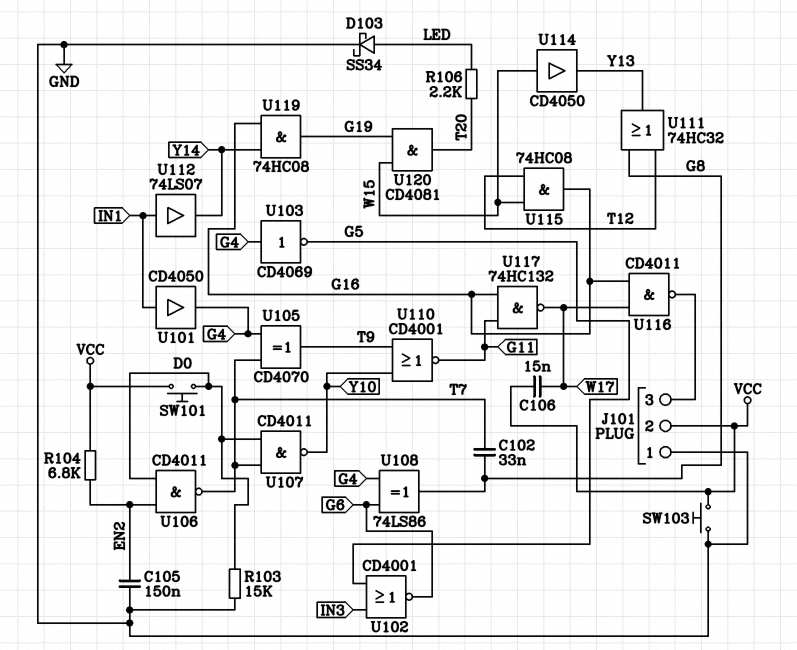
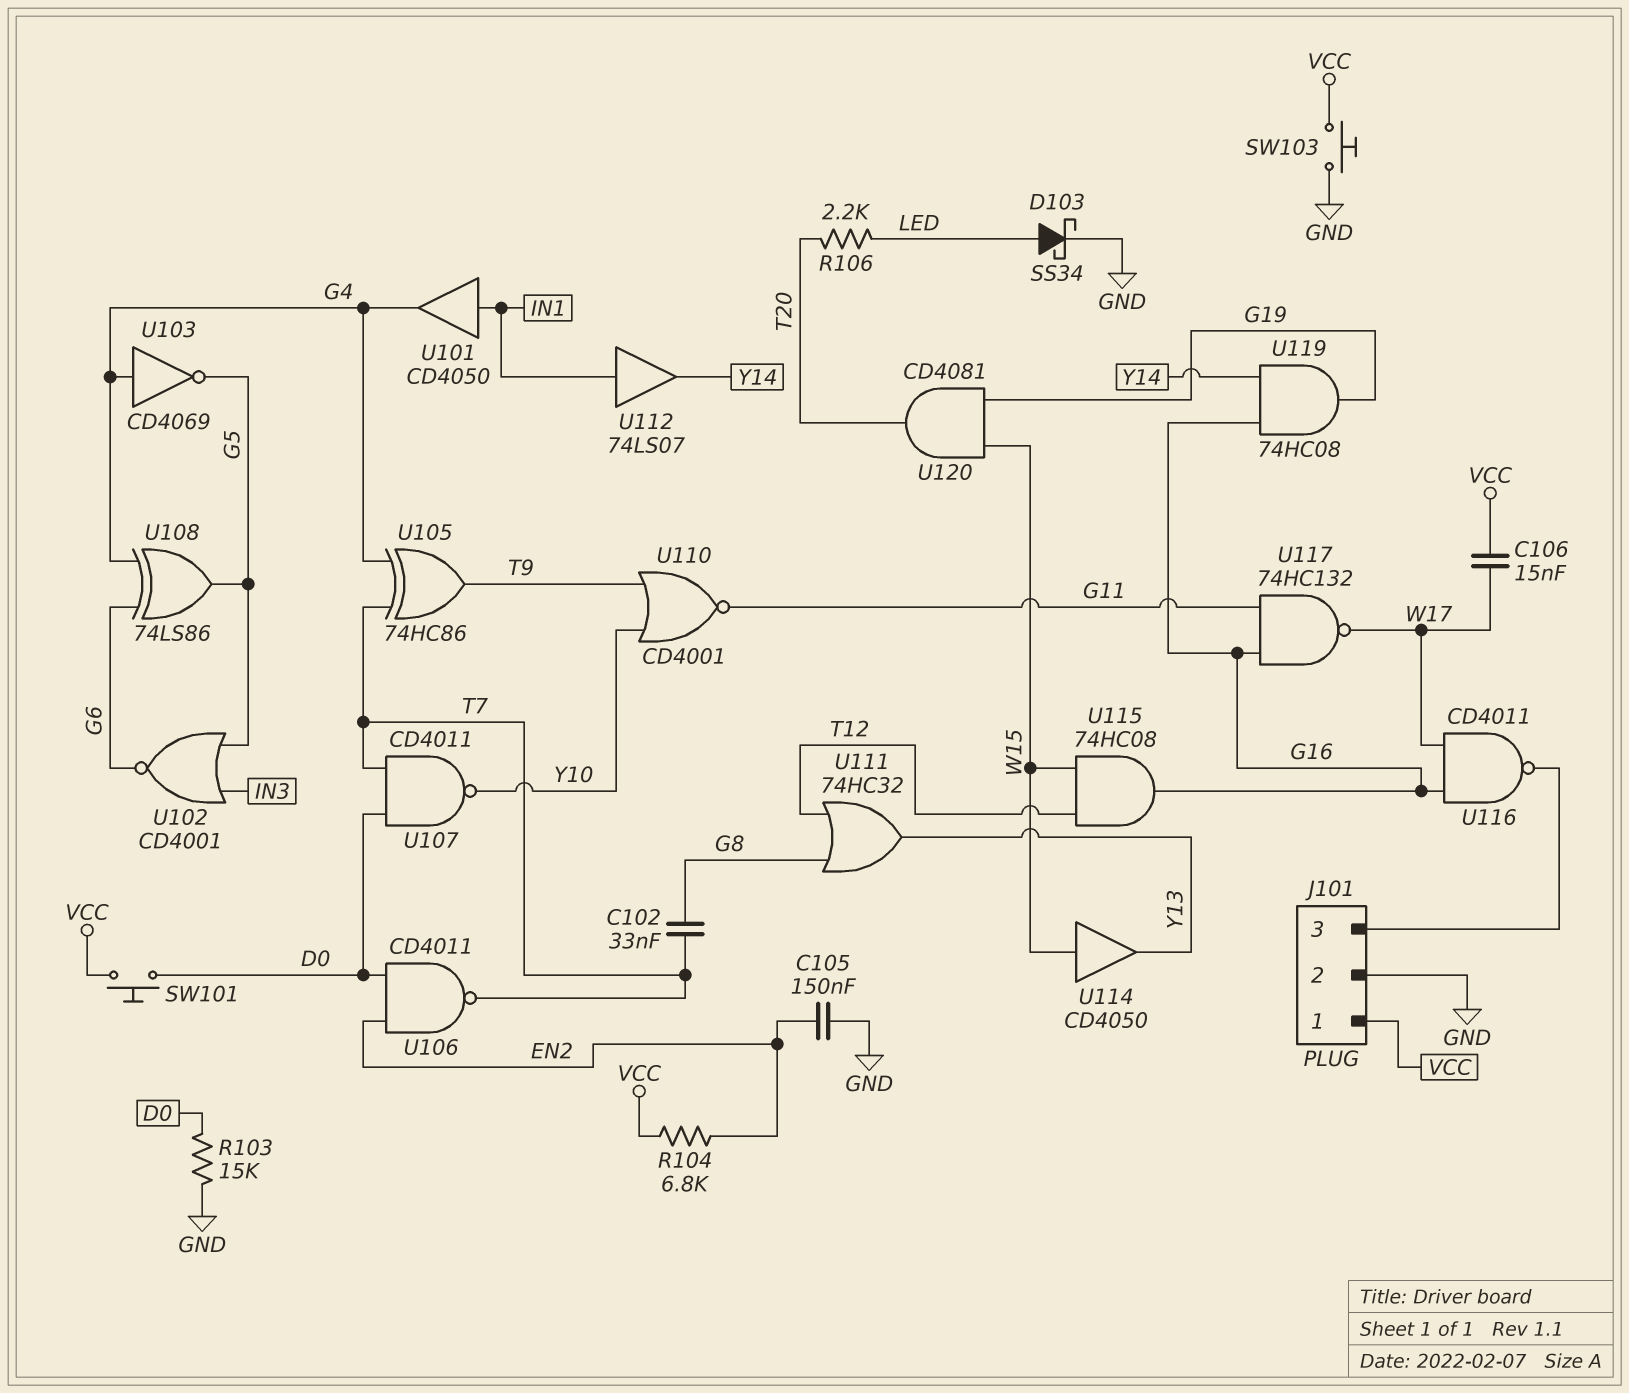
J101 pin 1: GND -> VCC
J101 pin 2: VCC -> GND
U105: XOR CD4070 (in G4, in T7, out T9) -> XOR 74HC86 (in G4, in T7, out T9)
U108: XOR 74LS86 (in G4, in G6, out G8) -> XOR 74LS86 (in G4, in G6, out G5)

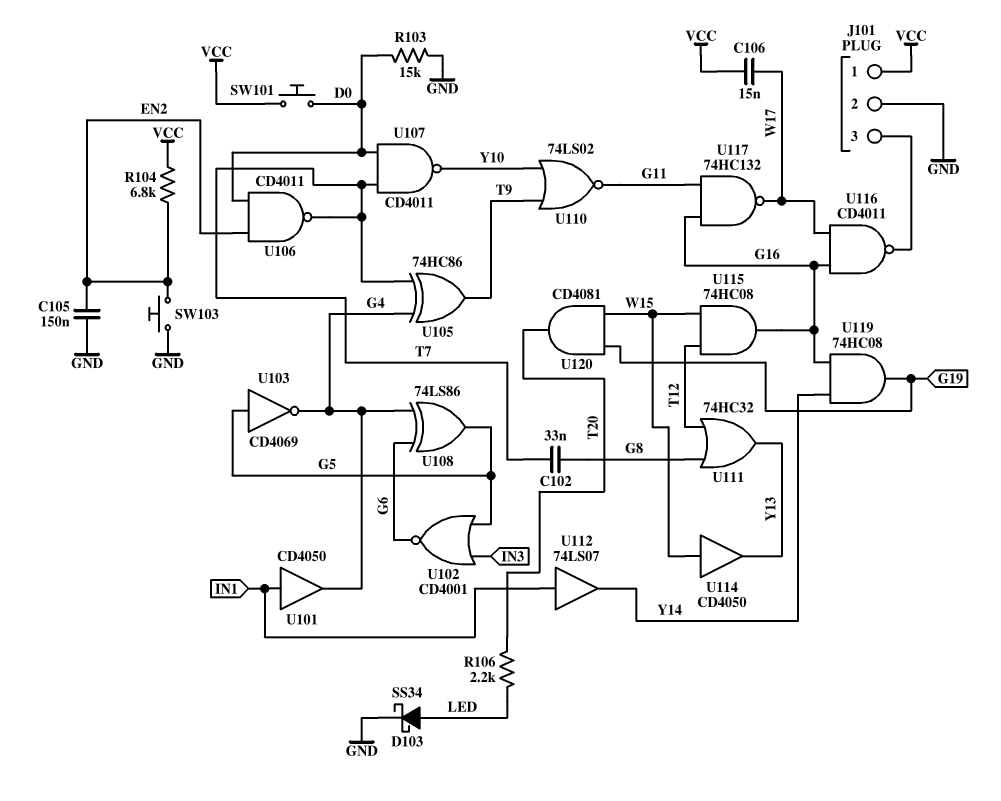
SW103: button (GND, VCC) -> button (EN2, GND)
U103: NOT CD4069 (in G4, out G5) -> NOT CD4069 (in G5, out G4)
U110: NOR CD4001 (in T9, in Y10, out G11) -> NOR 74LS02 (in T9, in Y10, out G11)

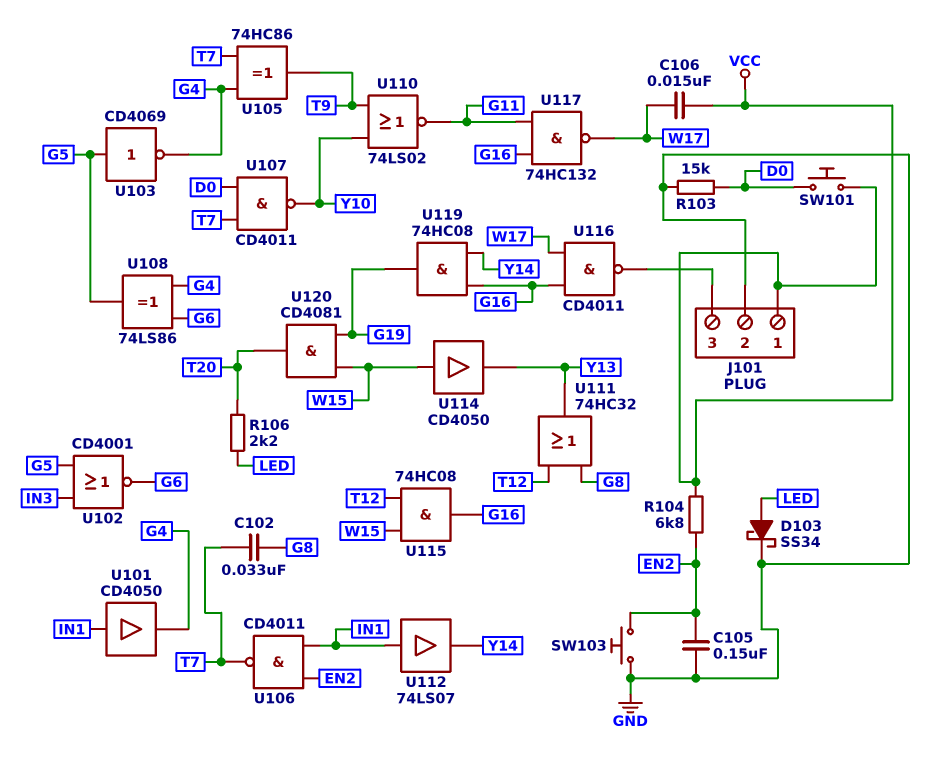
U106: NAND CD4011 (in D0, in EN2, out T7) -> NAND CD4011 (in EN2, in IN1, out T7)

